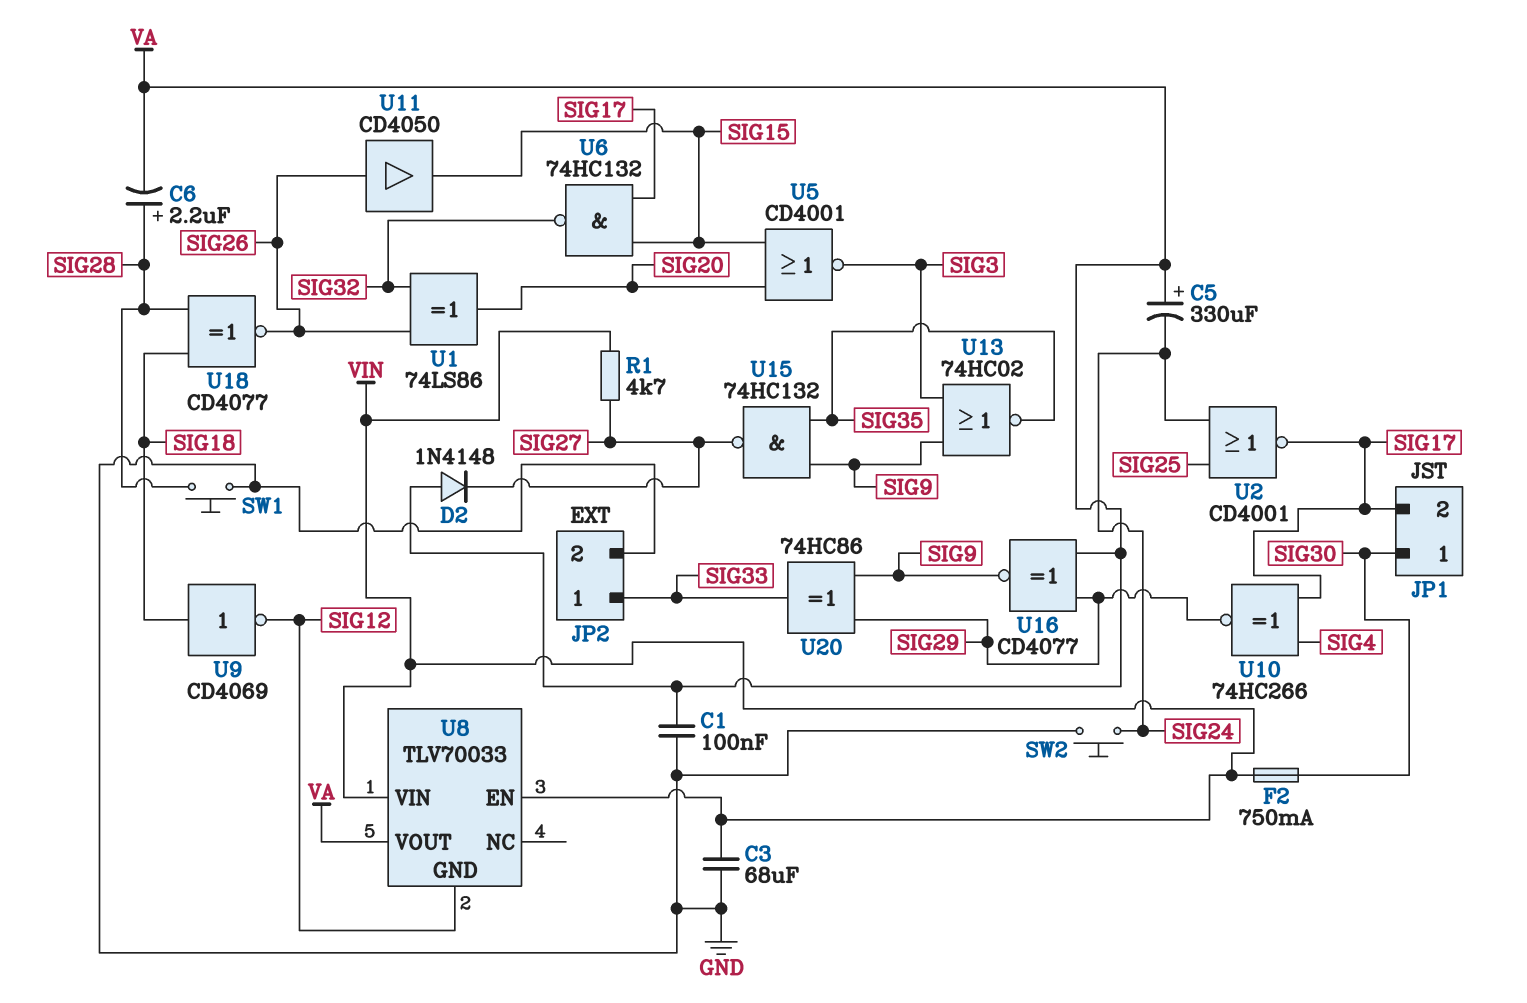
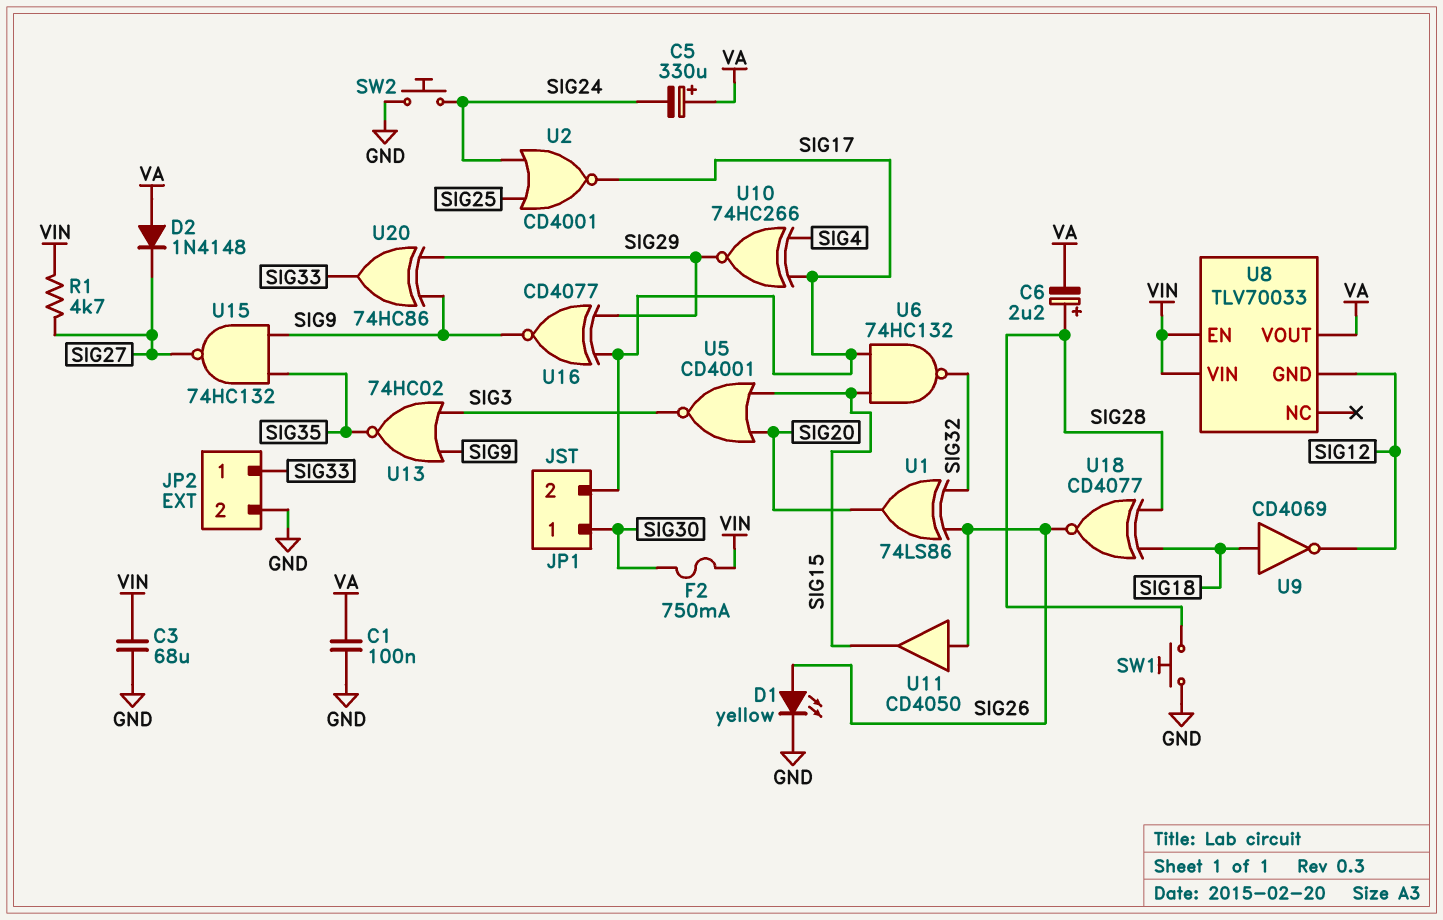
D1: none -> LED yellow (A SIG26, K GND)
U16: XNOR CD4077 (in SIG29, in VA, out SIG9) -> XNOR CD4077 (in SIG17, in SIG29, out SIG9)

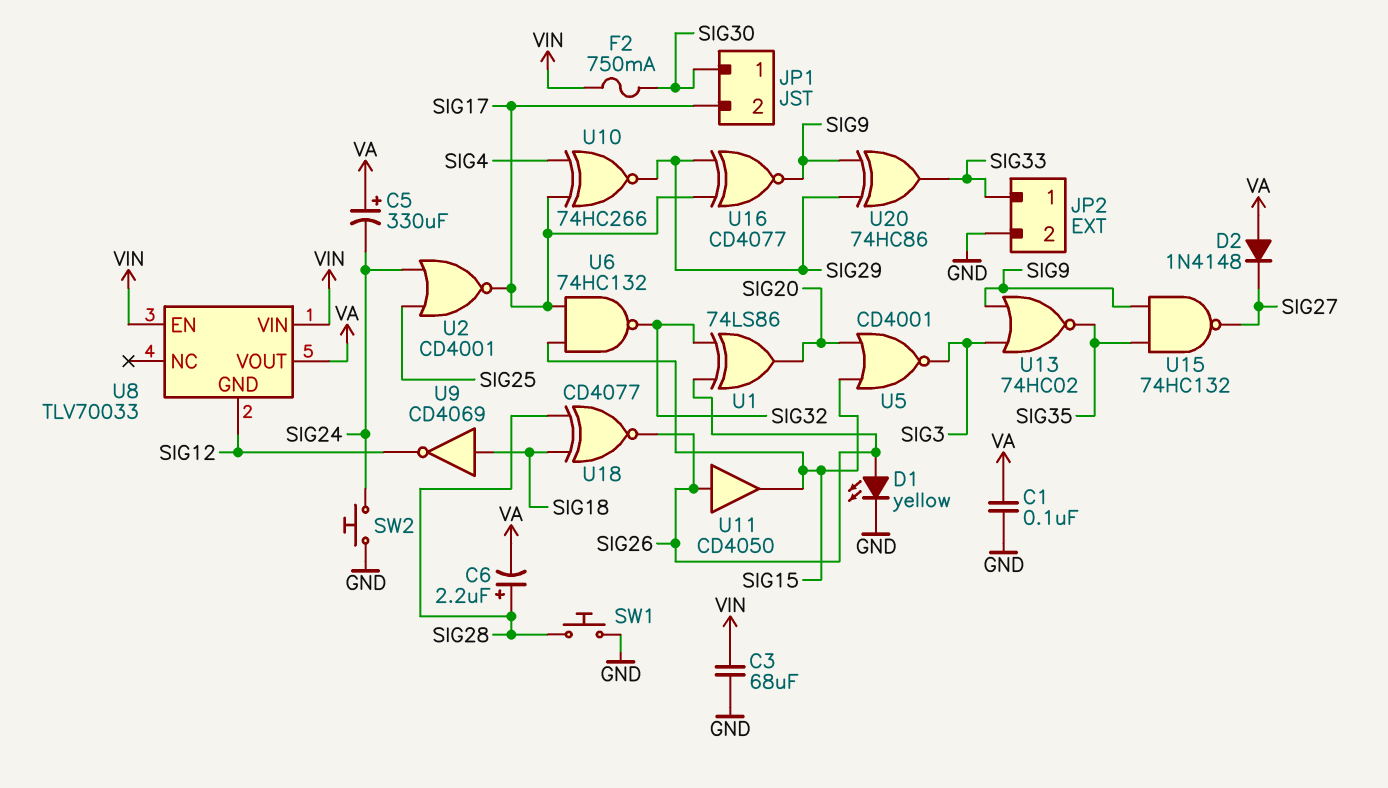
R1: 4.7k (SIG27, VIN) -> none

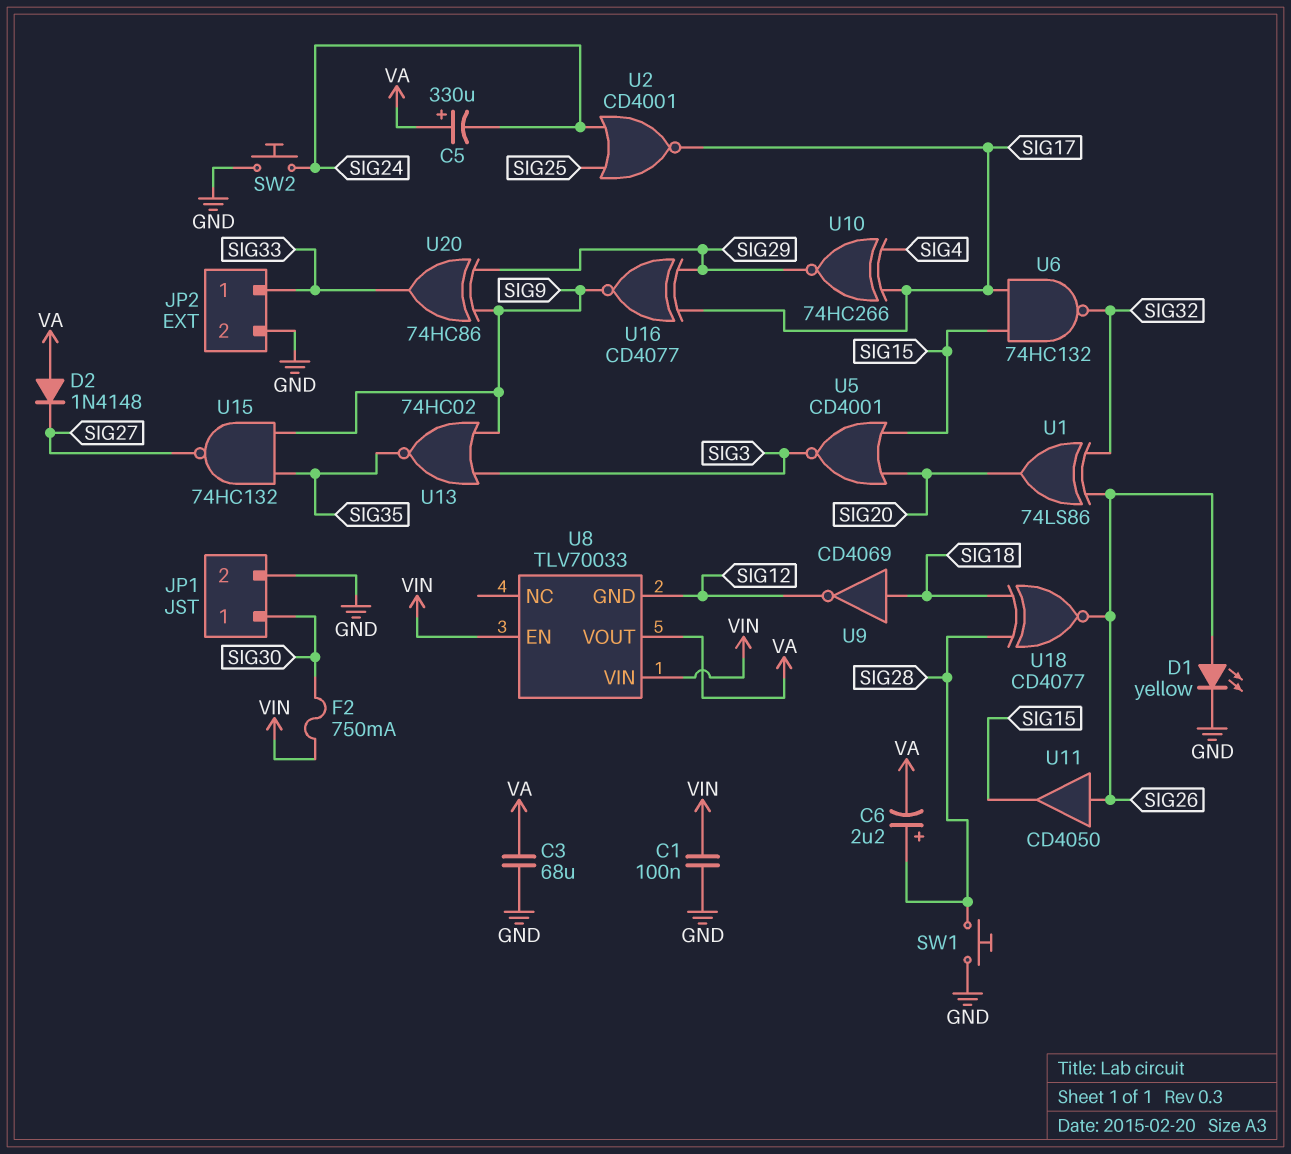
C1: 100nF (GND, VA) -> 100nF (GND, VIN)
C3: 68uF (GND, VIN) -> 68uF (GND, VA)
JP1 pin 2: SIG17 -> GND

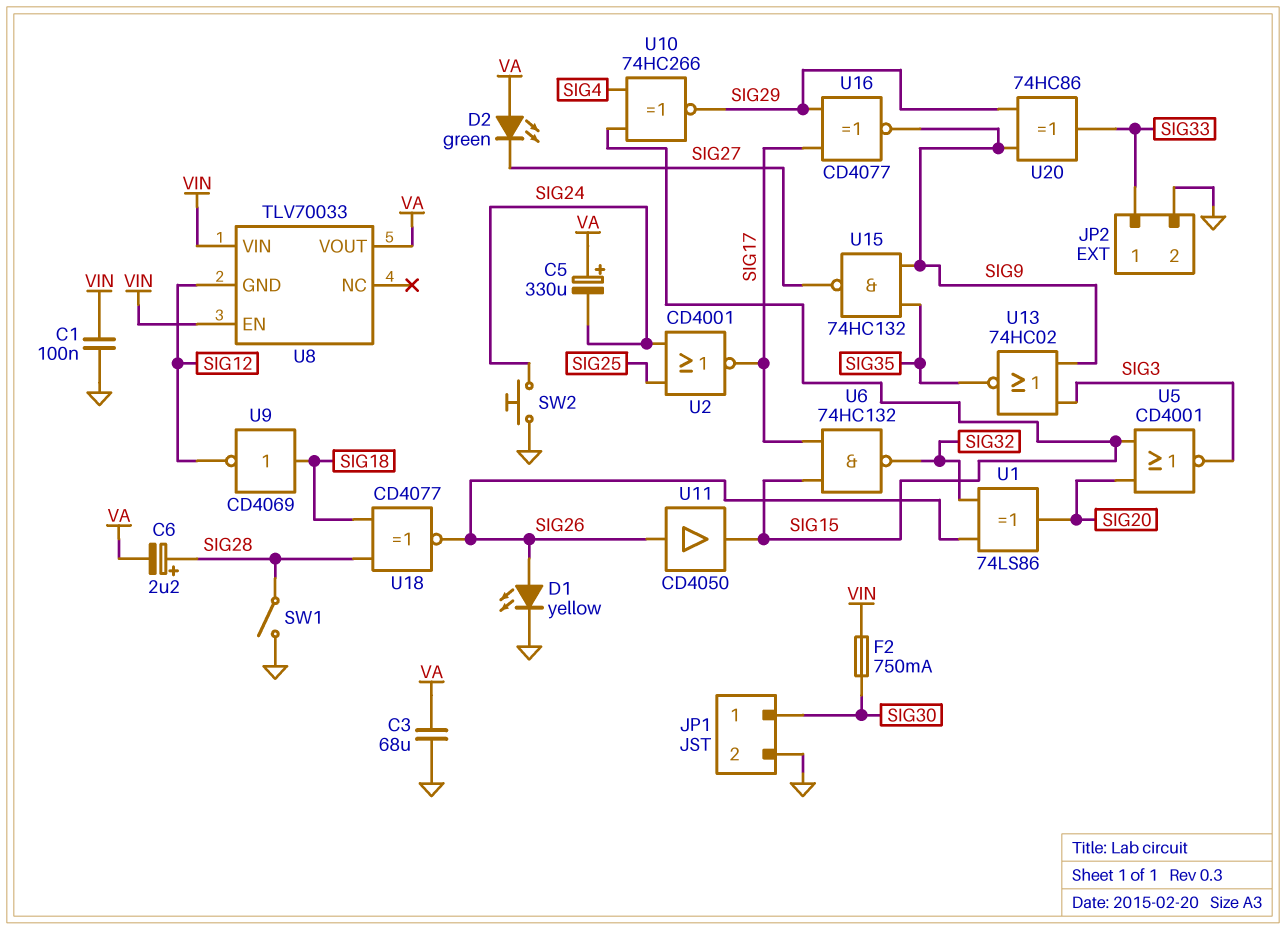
D2: diode 1N4148 (A VA, K SIG27) -> LED green (A VA, K SIG27)
SW1: button (GND, SIG28) -> switch (GND, SIG28)
U10: XNOR 74HC266 (in SIG4, in SIG17, out SIG29) -> XNOR 74HC266 (in SIG4, in SIG15, out SIG29)

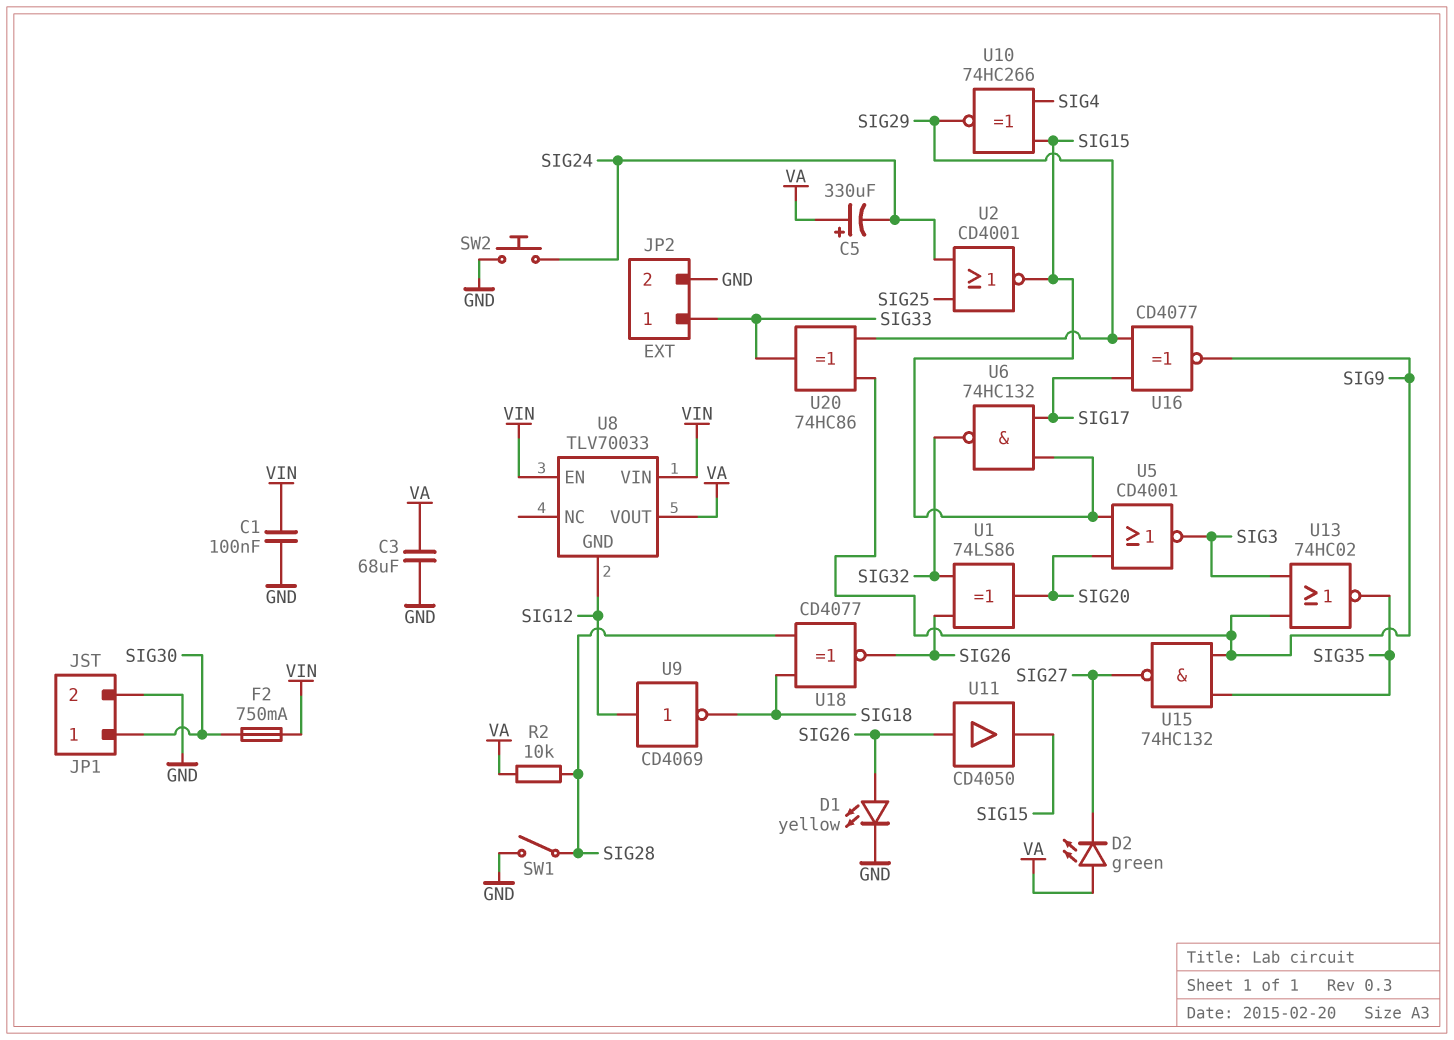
C6: 2.2uF (plus SIG28, minus VA) -> none
R2: none -> 10k (SIG28, VA)
U2: NOR CD4001 (in SIG24, in SIG25, out SIG17) -> NOR CD4001 (in SIG24, in SIG25, out SIG15)
U9: NOT CD4069 (in SIG18, out SIG12) -> NOT CD4069 (in SIG12, out SIG18)

